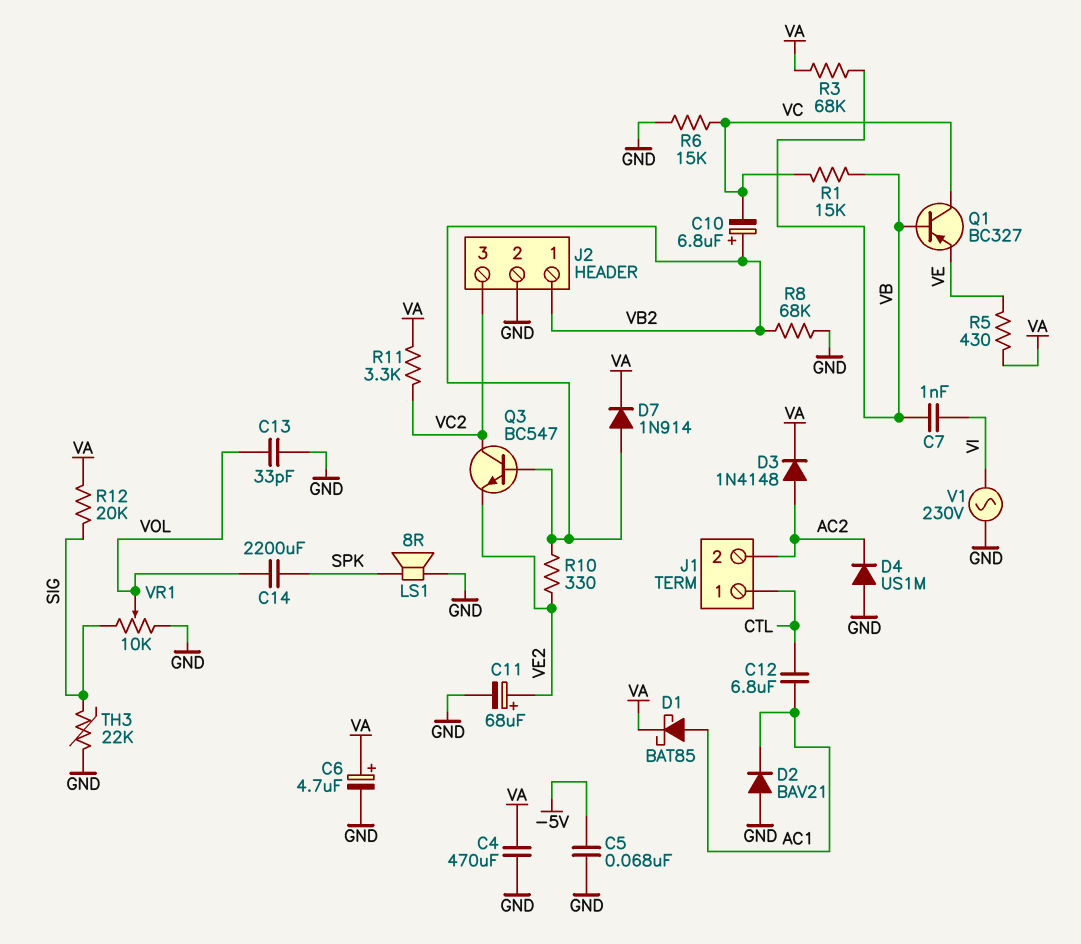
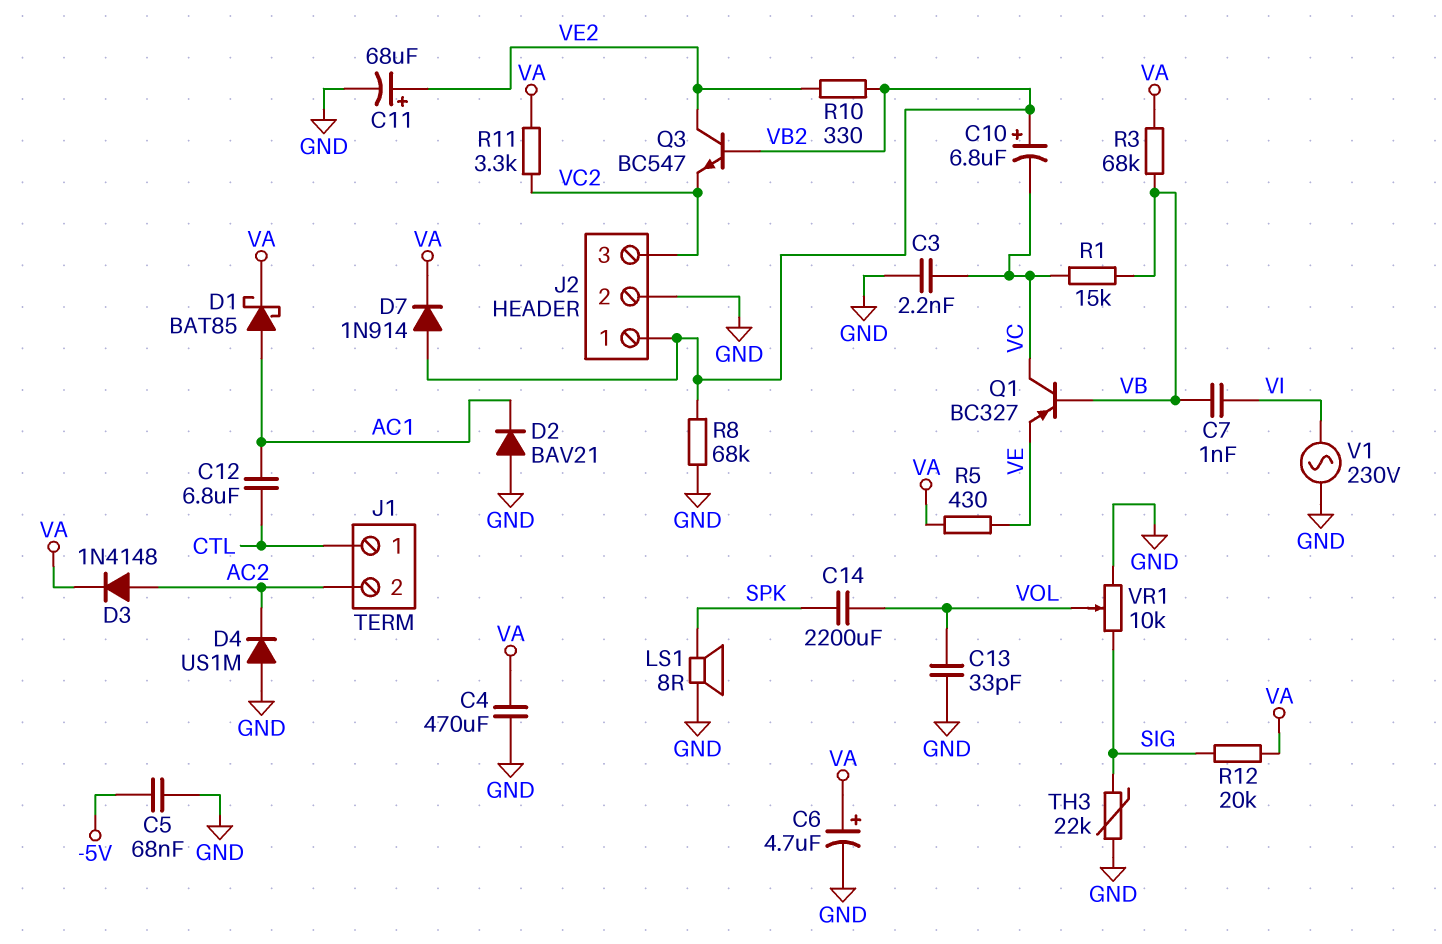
C3: none -> 2.2nF (GND, VC)
Q3: NPN BC547 (B VB2, C VC2, E VE2) -> NPN BC547 (B VB2, C VE2, E VC2)
R6: 15k (GND, VC) -> none

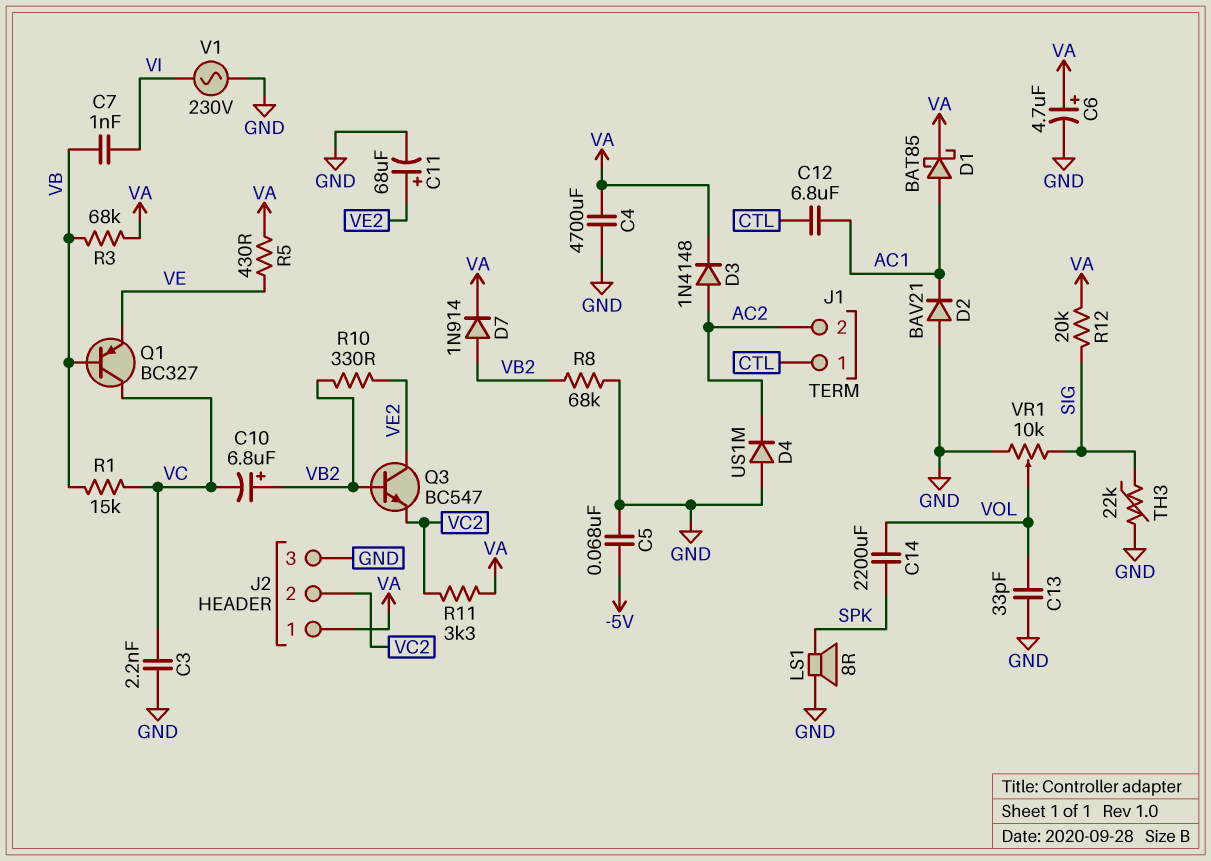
C4: 470uF (GND, VA) -> 4700uF (GND, VA)
J2 pin 1: VB2 -> VA
J2 pin 2: GND -> VC2
J2 pin 3: VC2 -> GND

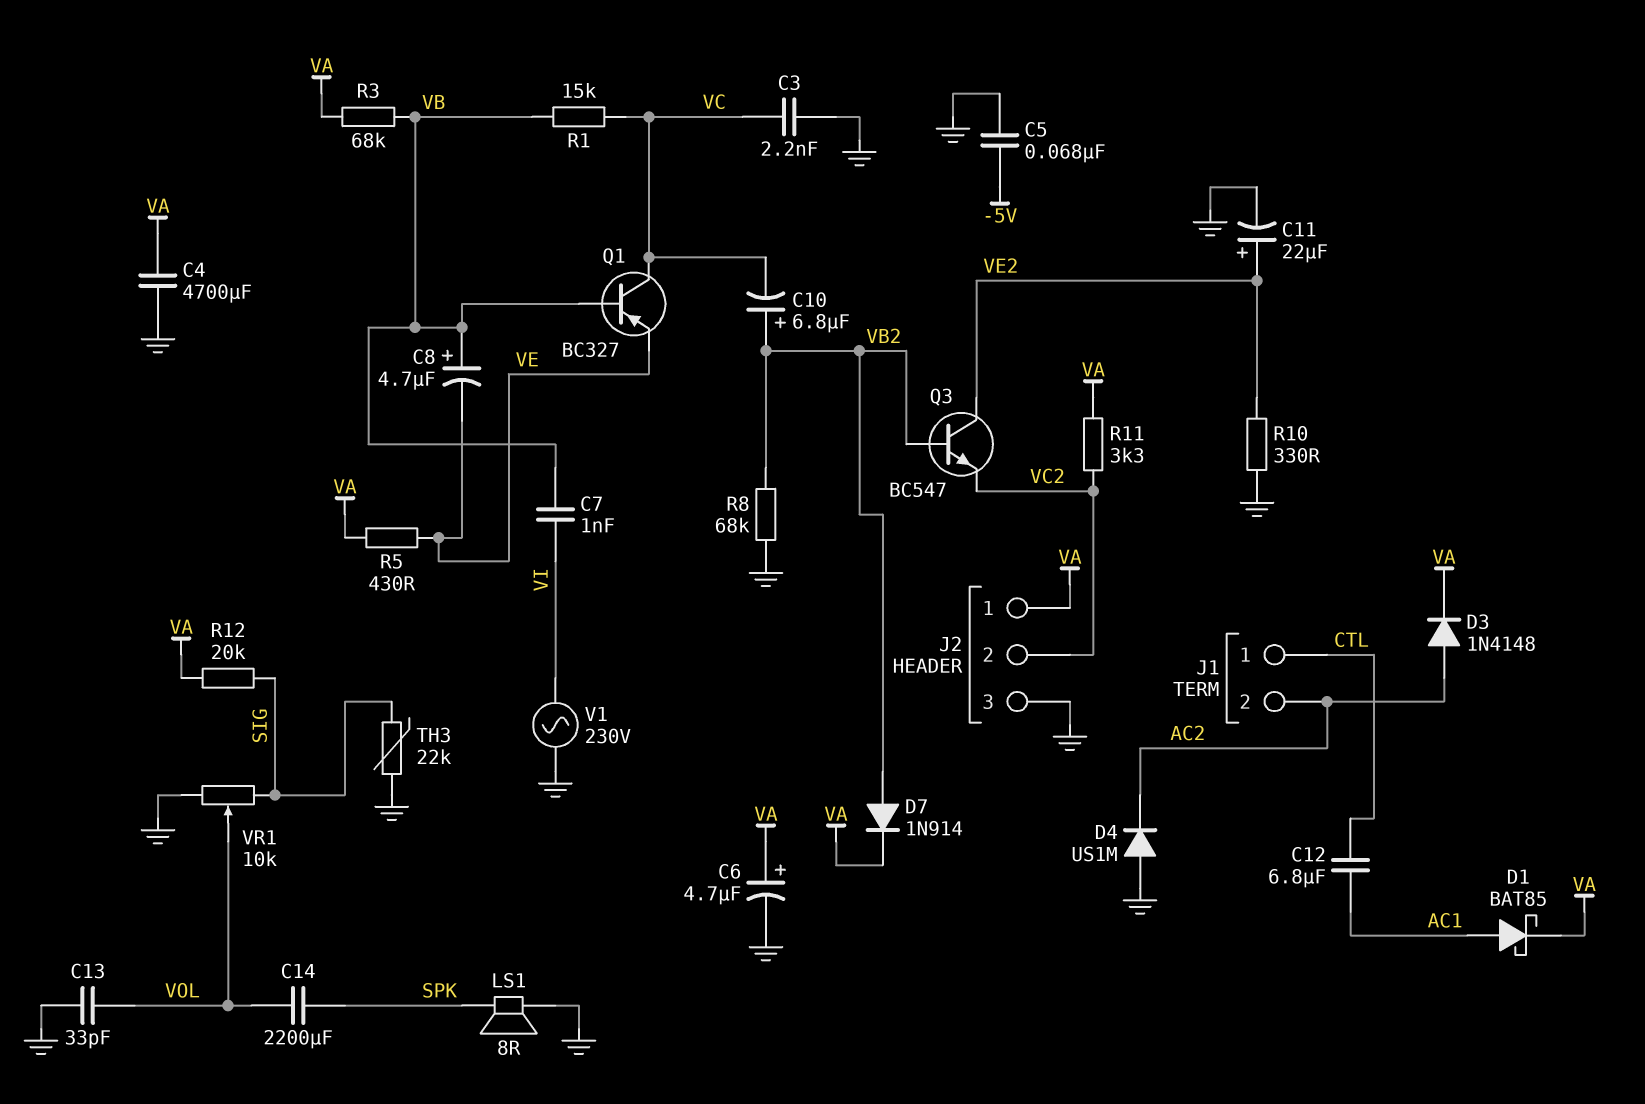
C8: none -> 4.7uF (plus VB, minus VE)
C11: 68uF (plus VE2, minus GND) -> 22uF (plus VE2, minus GND)
D2: diode BAV21 (A GND, K AC1) -> none
R10: 330 (VB2, VE2) -> 330 (GND, VE2)

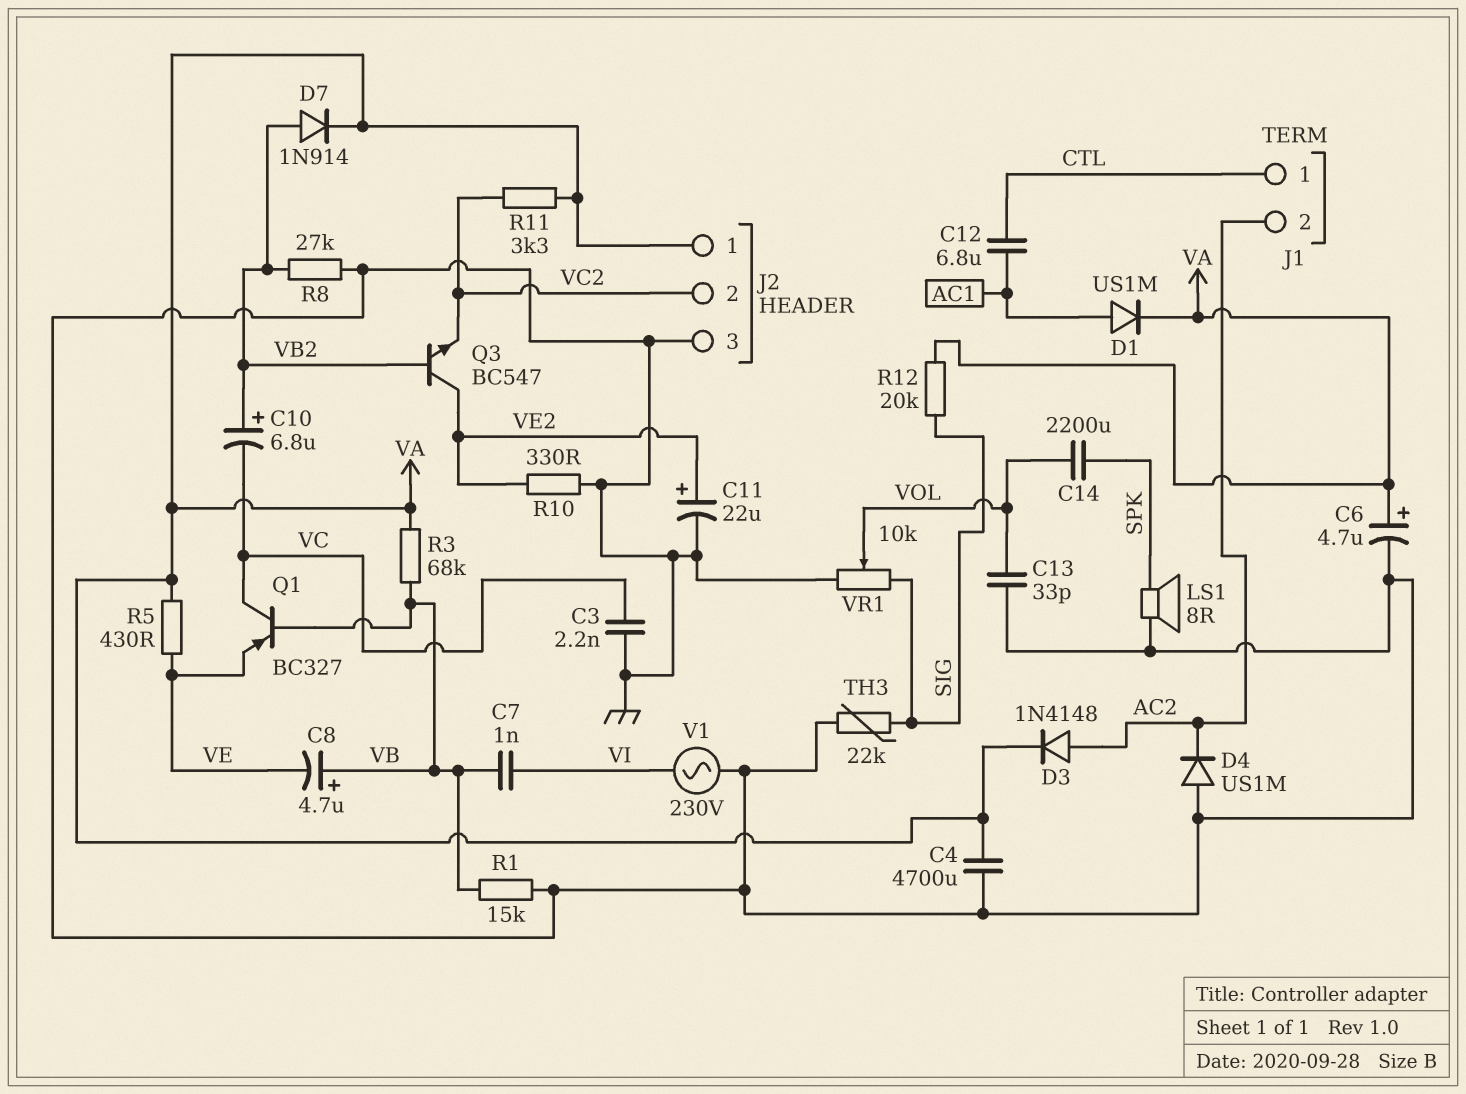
C5: 68nF (-5V, GND) -> none
D1: schottky BAT85 (A AC1, K VA) -> diode US1M (A AC1, K VA)
R1: 15k (VB, VC) -> 15k (GND, VB)
R8: 68k (GND, VB2) -> 27k (GND, VB2)

